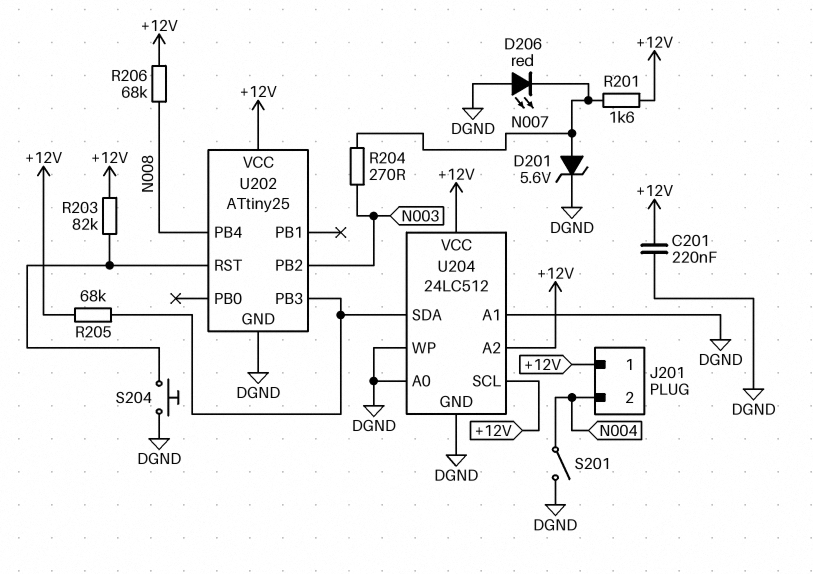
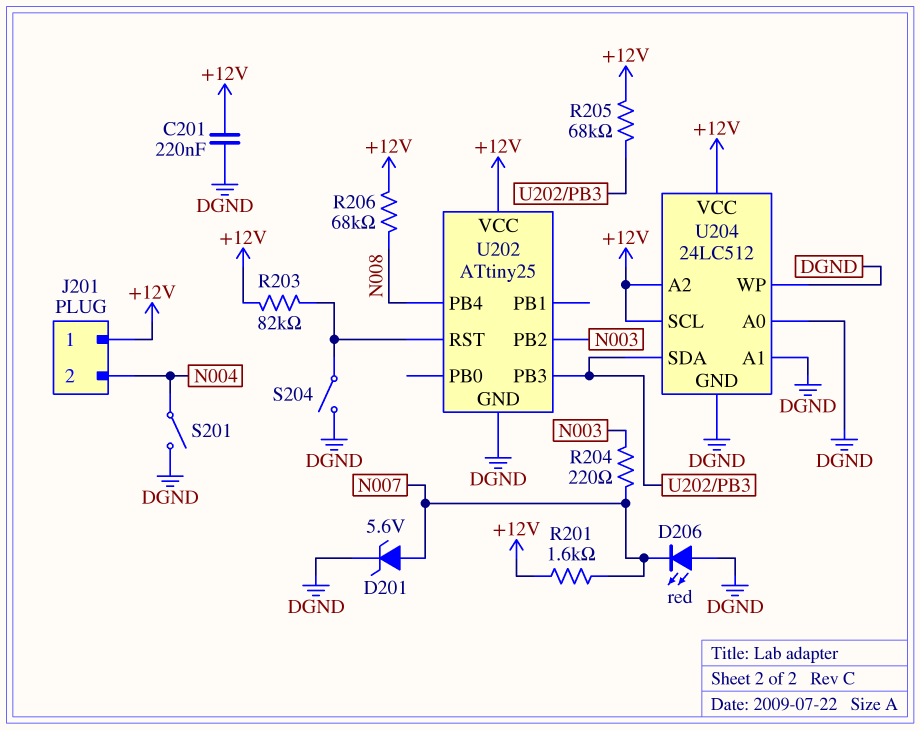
R204: 270 (N003, N007) -> 220 (N003, N007)
S204: button (DGND, U202/RST) -> switch (DGND, U202/RST)

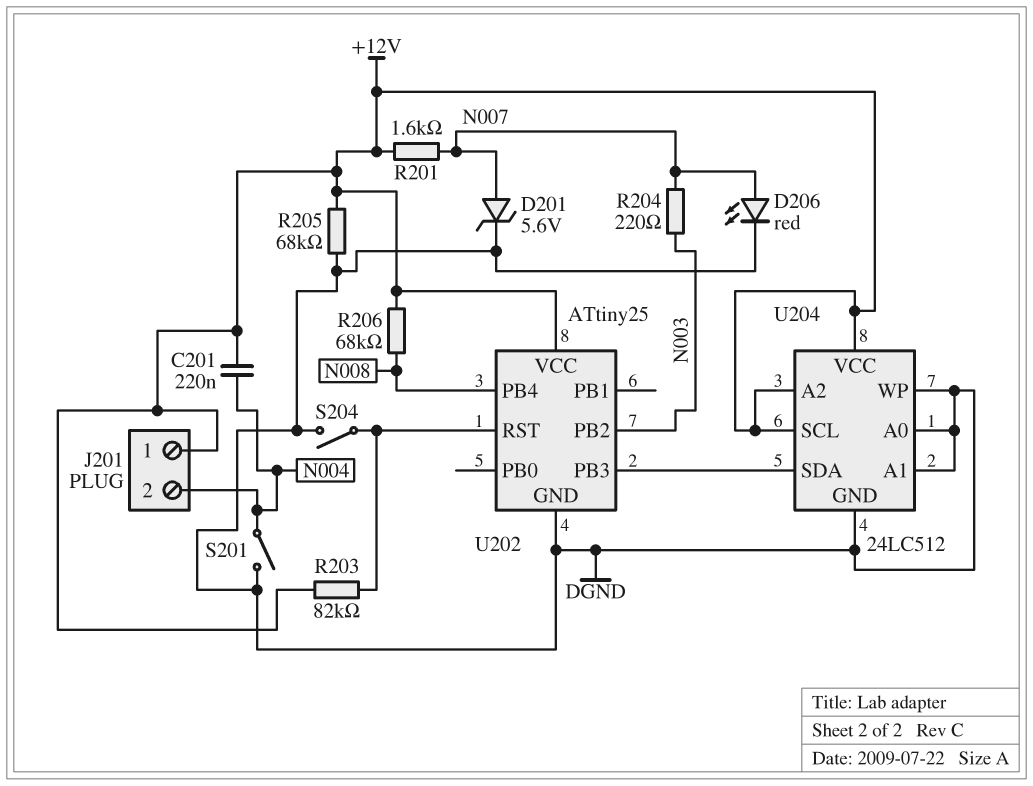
C201: 220nF (+12V, DGND) -> 220nF (+12V, N004)
D206: LED red (A DGND, K N007) -> LED red (A N007, K DGND)
R205: 68k (+12V, U202/PB3) -> 68k (+12V, DGND)

